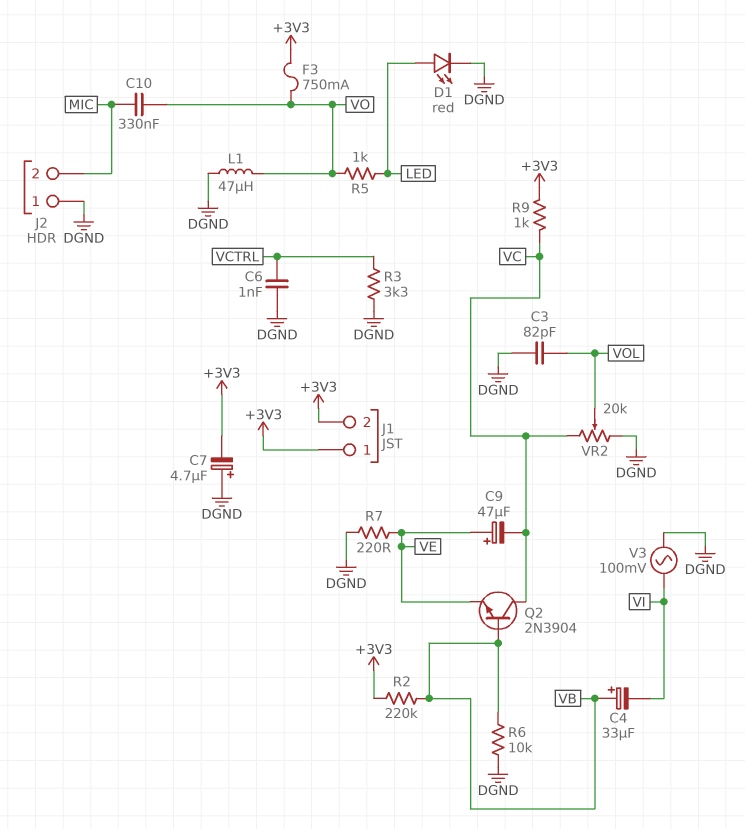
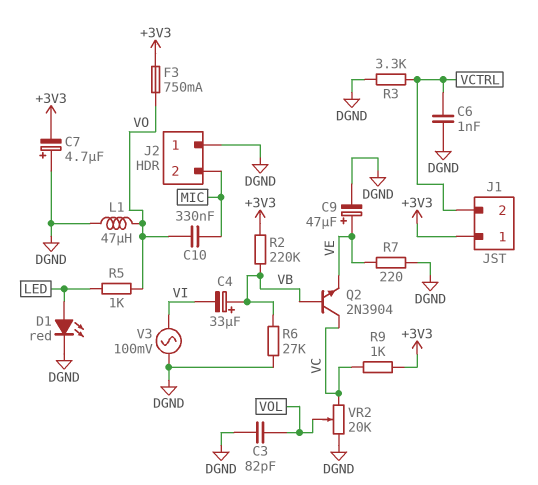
C9: 47uF (plus VE, minus VC) -> 47uF (plus VE, minus DGND)
J1 pin 2: +3V3 -> VCTRL
R6: 10k (DGND, VB) -> 27k (DGND, VB)

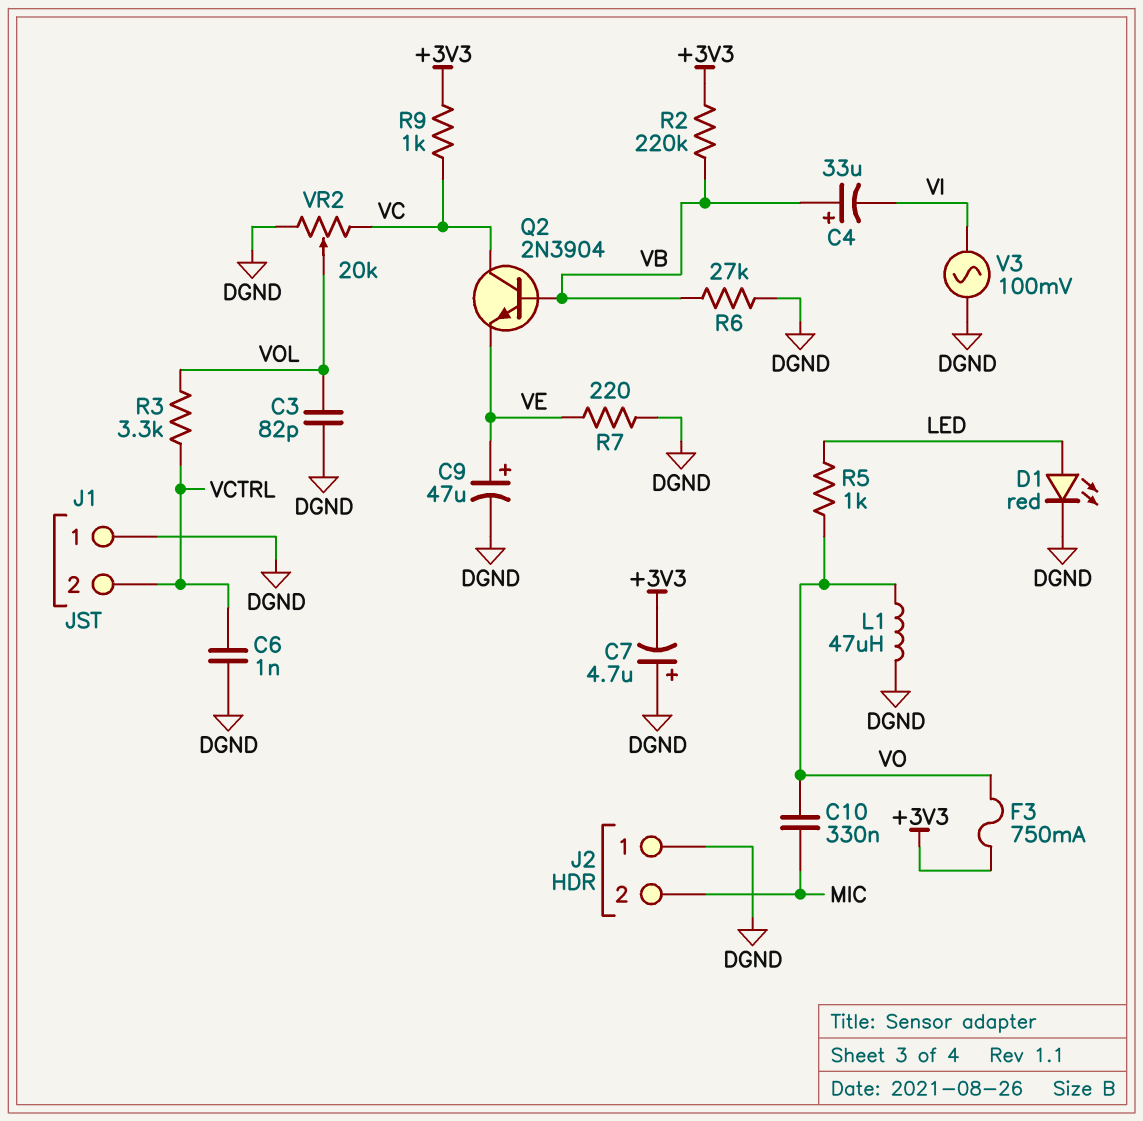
J1 pin 1: +3V3 -> DGND
R3: 3.3k (DGND, VCTRL) -> 3.3k (VCTRL, VOL)

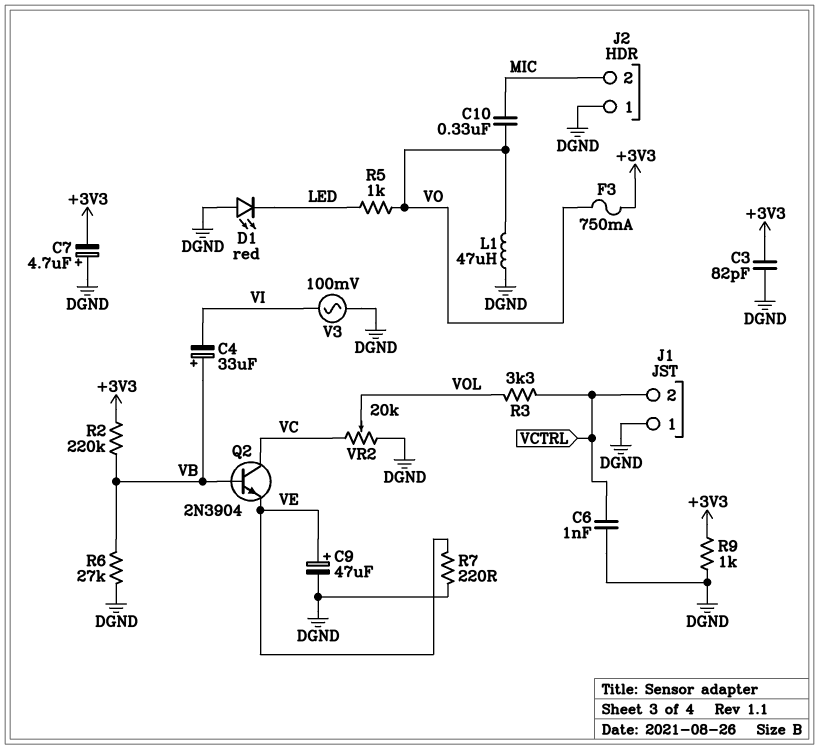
C3: 82pF (DGND, VOL) -> 82pF (+3V3, DGND)
D1: LED red (A LED, K DGND) -> LED red (A DGND, K LED)
R9: 1k (+3V3, VC) -> 1k (+3V3, DGND)

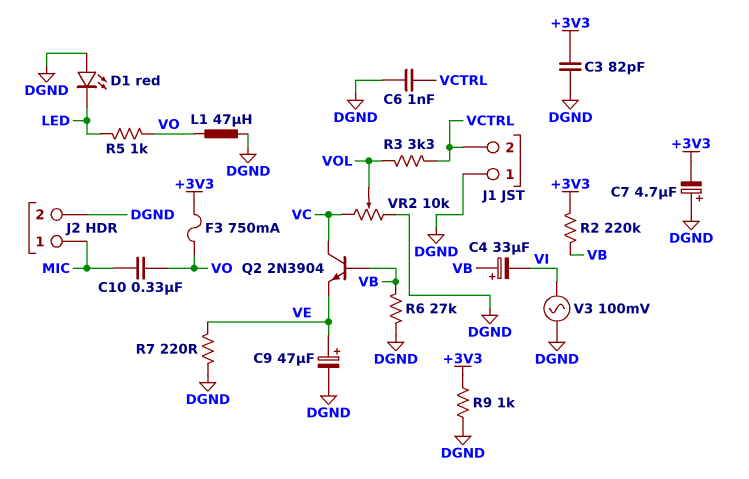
J2 pin 1: DGND -> MIC
J2 pin 2: MIC -> DGND
VR2: 20k (DGND, VC, wiper VOL) -> 10k (DGND, VC, wiper VOL)

